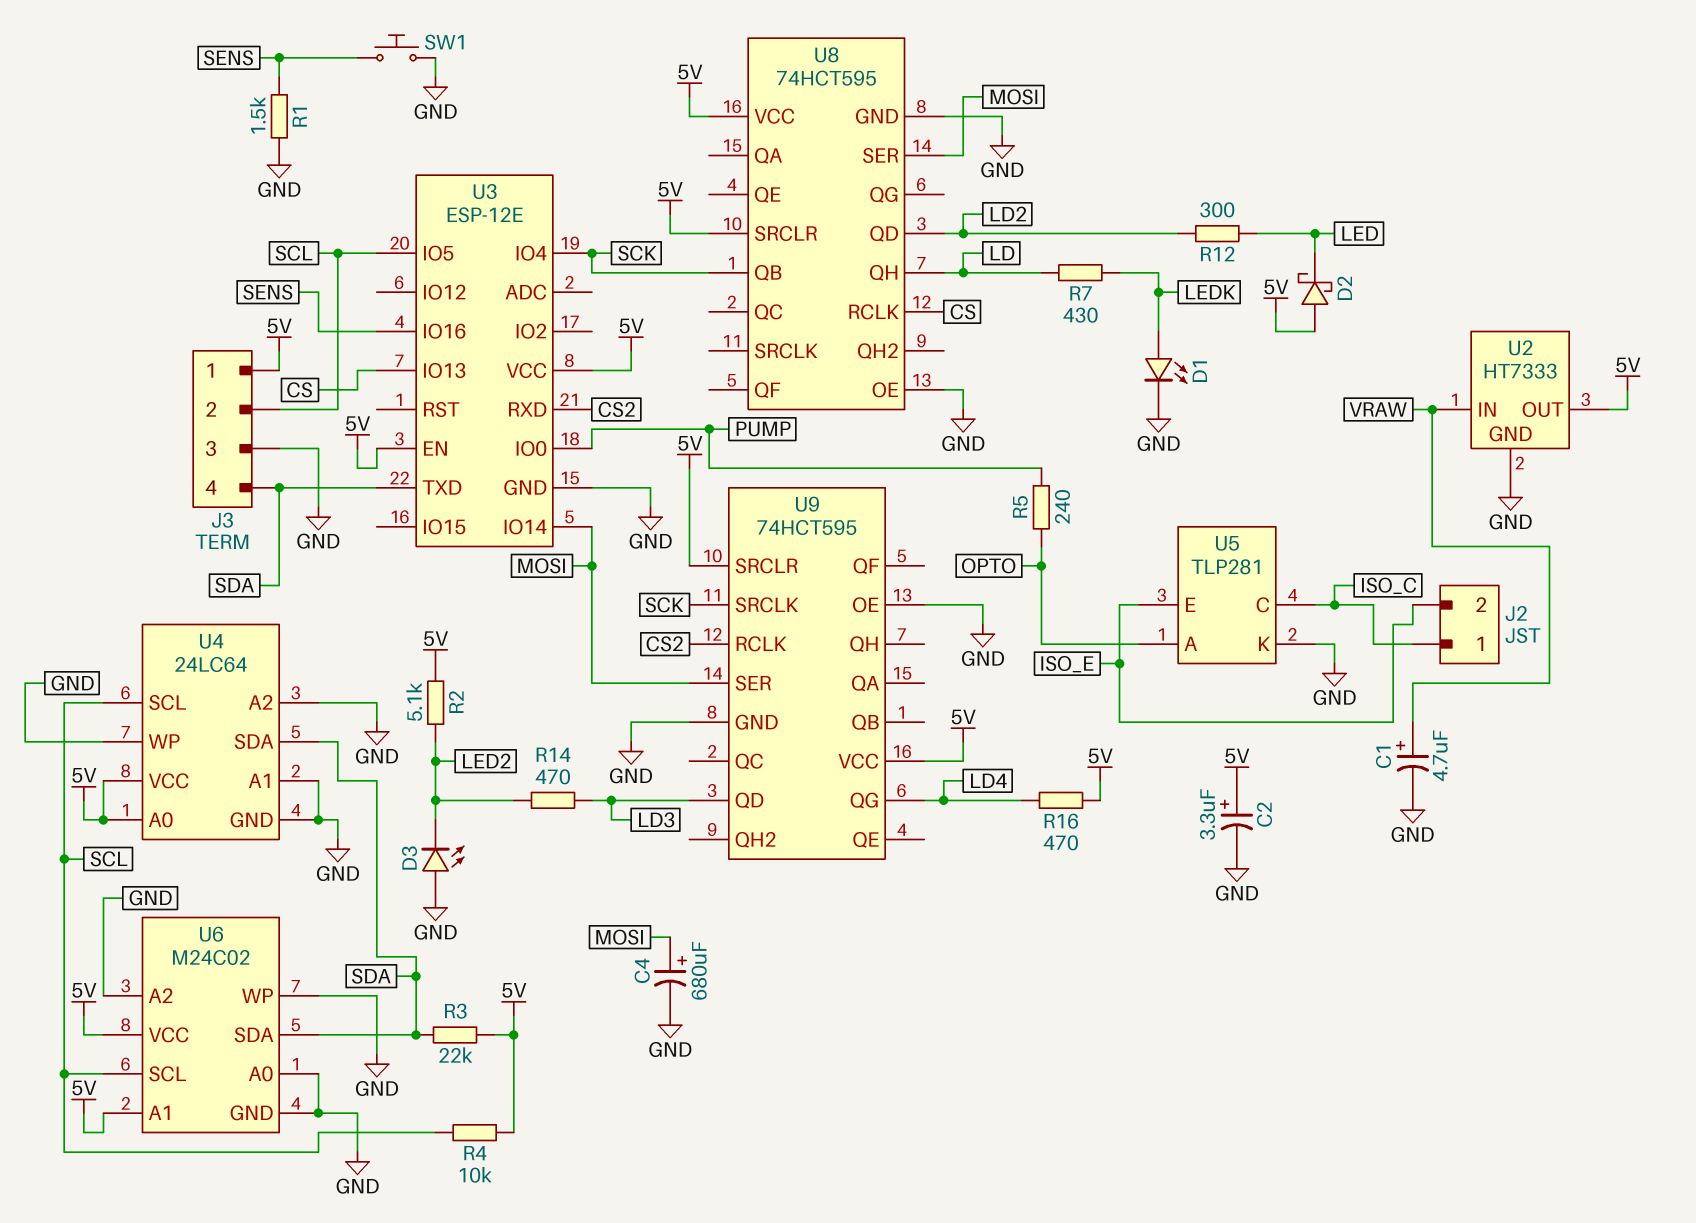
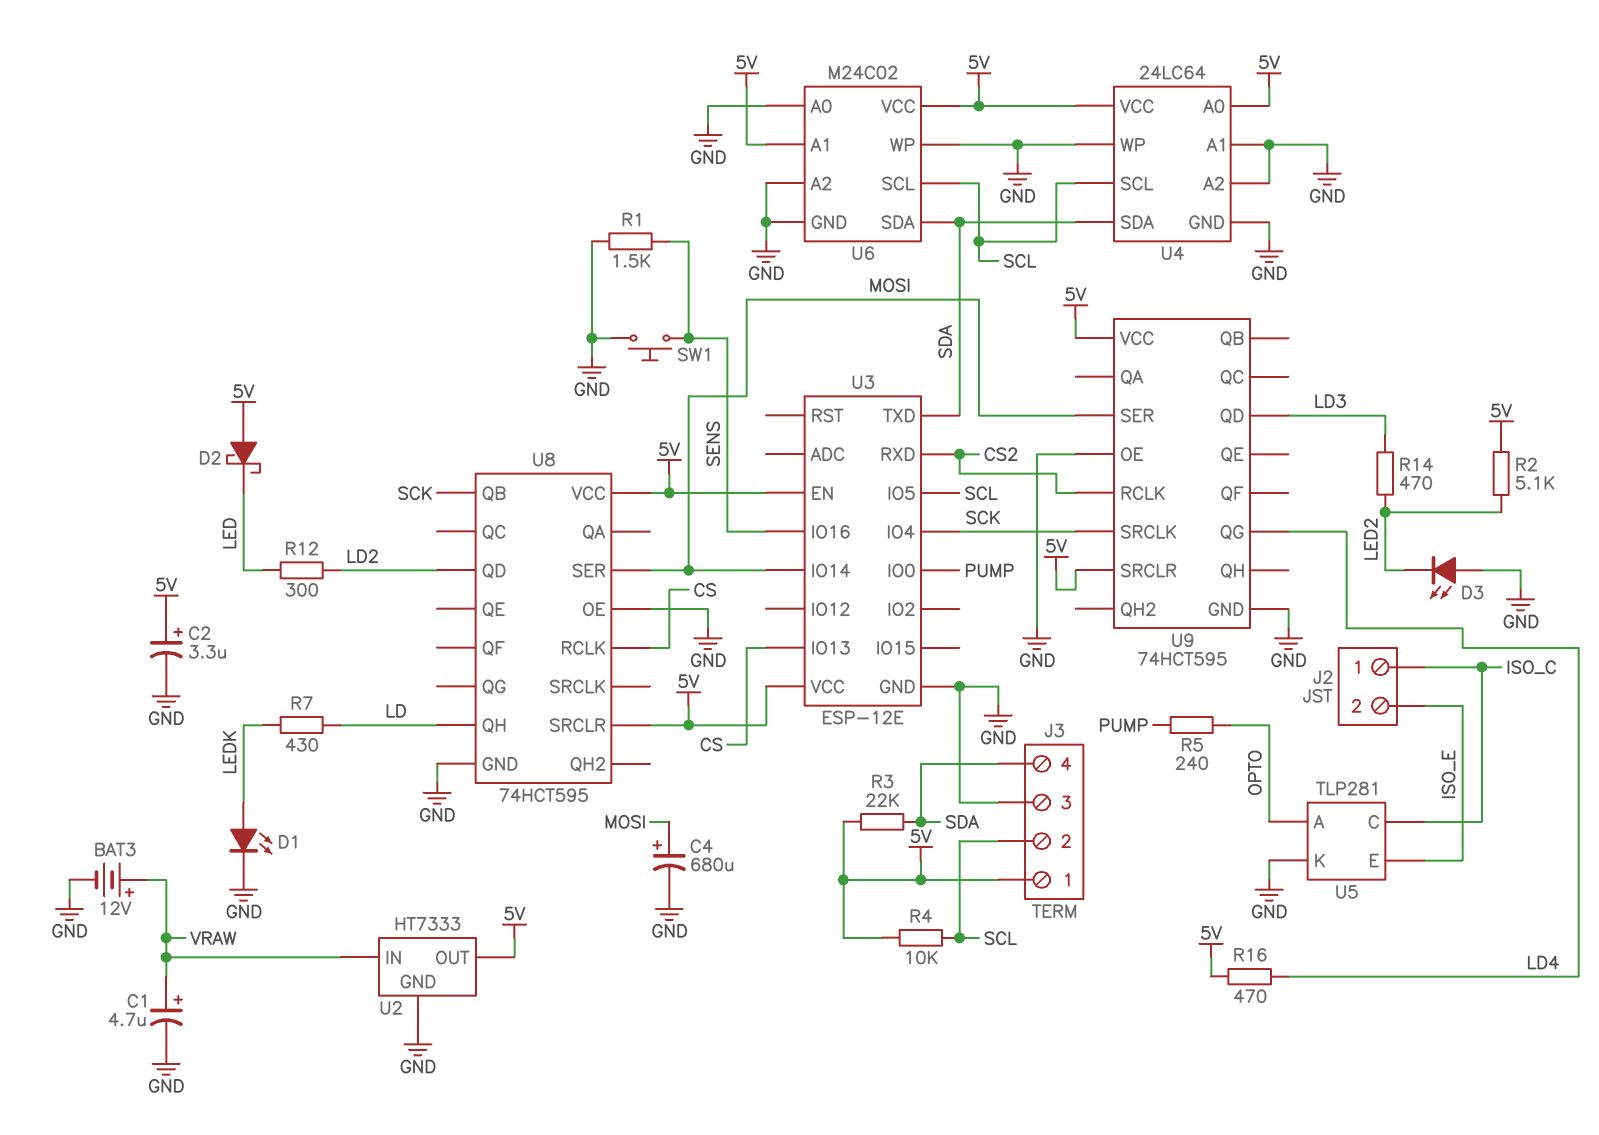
BAT3: none -> 12V (plus VRAW, minus GND)

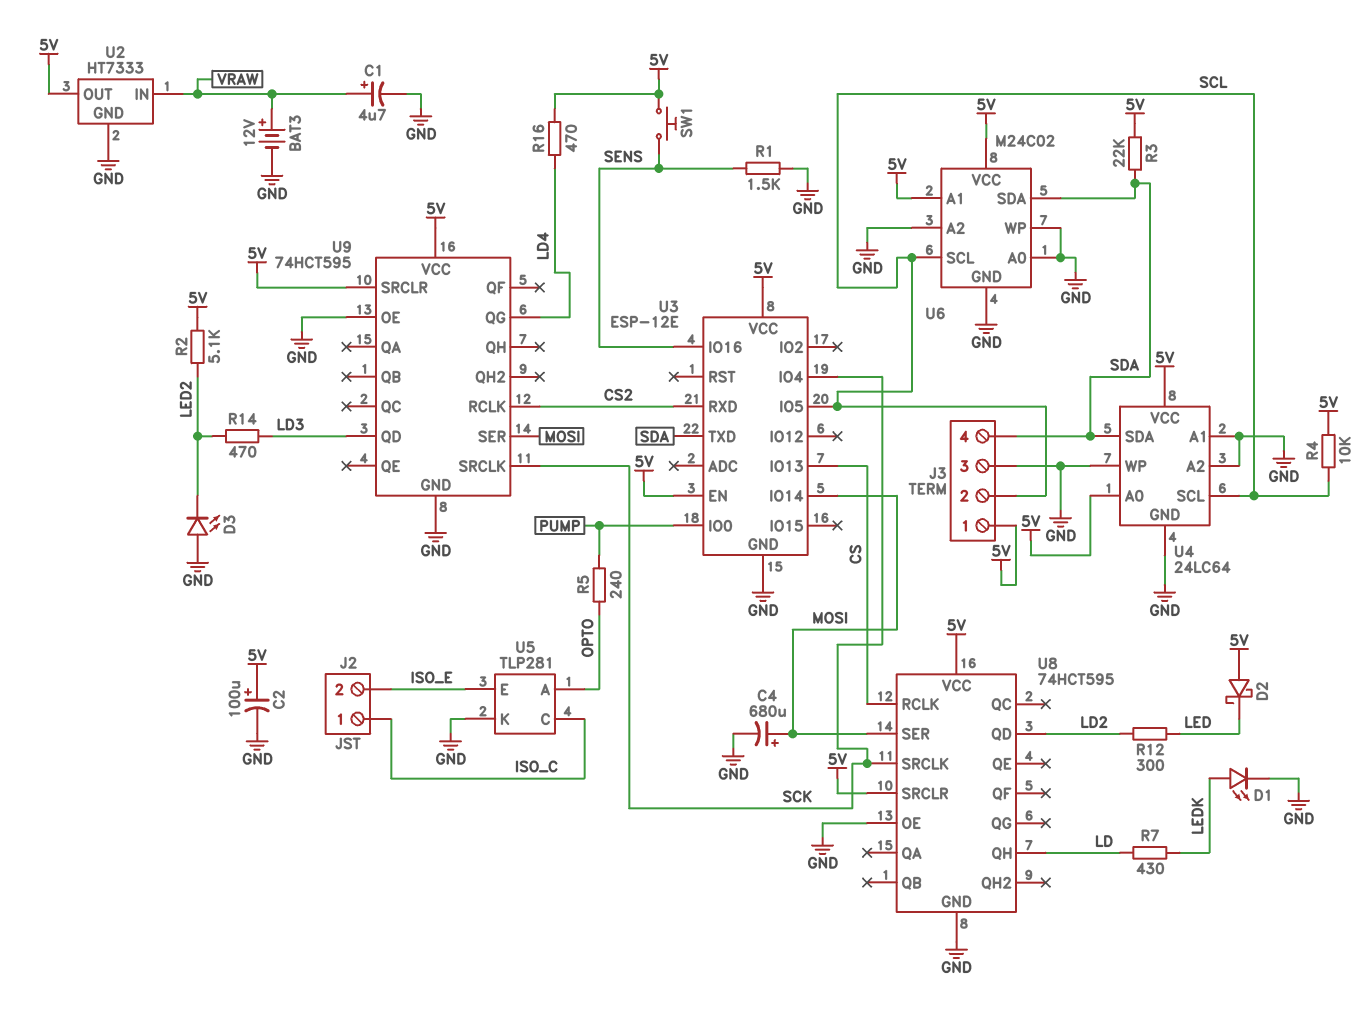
C2: 3.3uF (plus 5V, minus GND) -> 100uF (plus 5V, minus GND)
SW1: button (GND, SENS) -> button (5V, SENS)
U8 pin QB: SCK -> none
U8 pin SRCLK: none -> SCK

